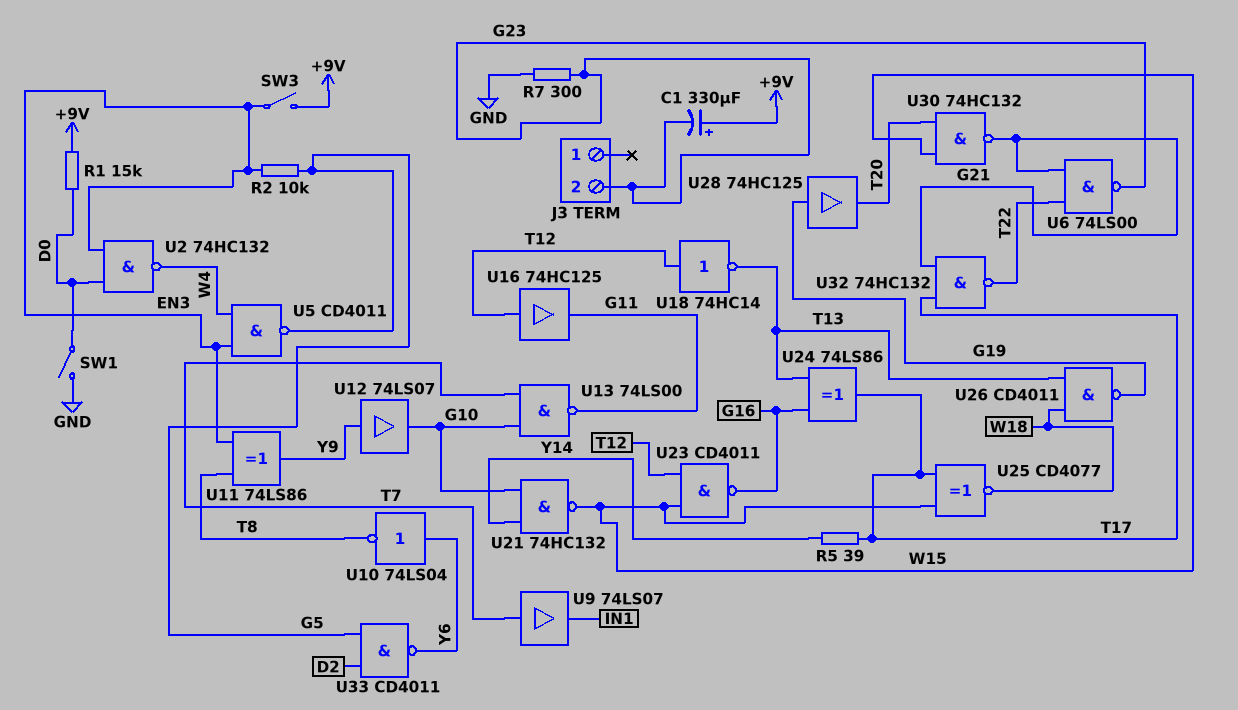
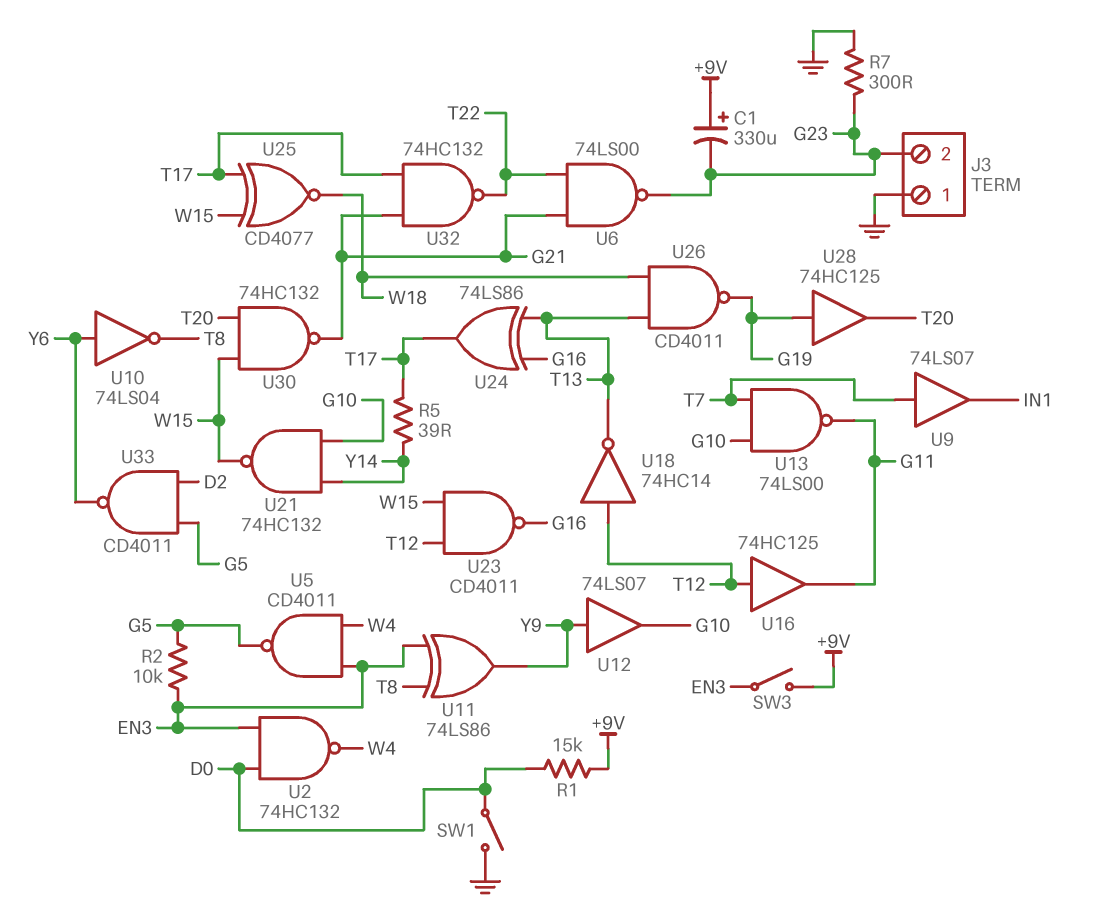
J3 pin 1: none -> GND

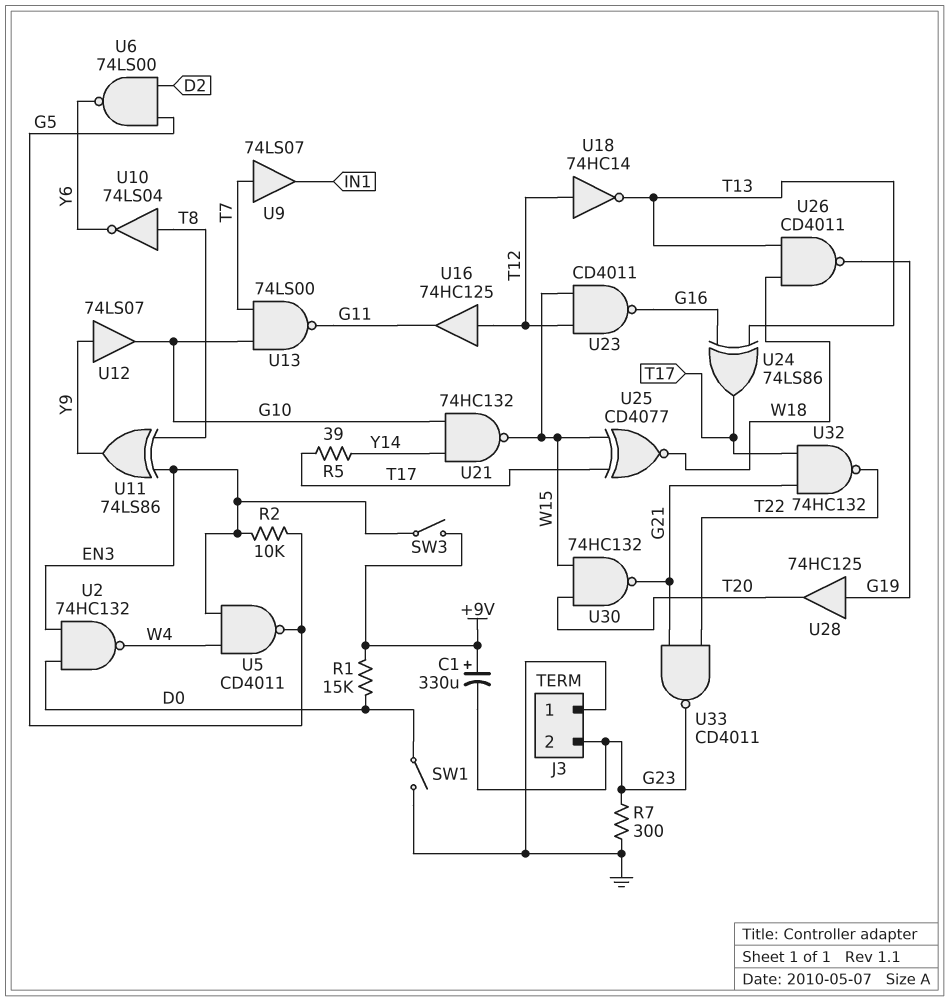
U6: NAND 74LS00 (in G21, in T22, out G23) -> NAND 74LS00 (in D2, in G5, out Y6)
U10: NOT 74LS04 (in Y6, out T8) -> NOT 74LS04 (in T8, out Y6)
U33: NAND CD4011 (in D2, in G5, out Y6) -> NAND CD4011 (in G21, in T22, out G23)

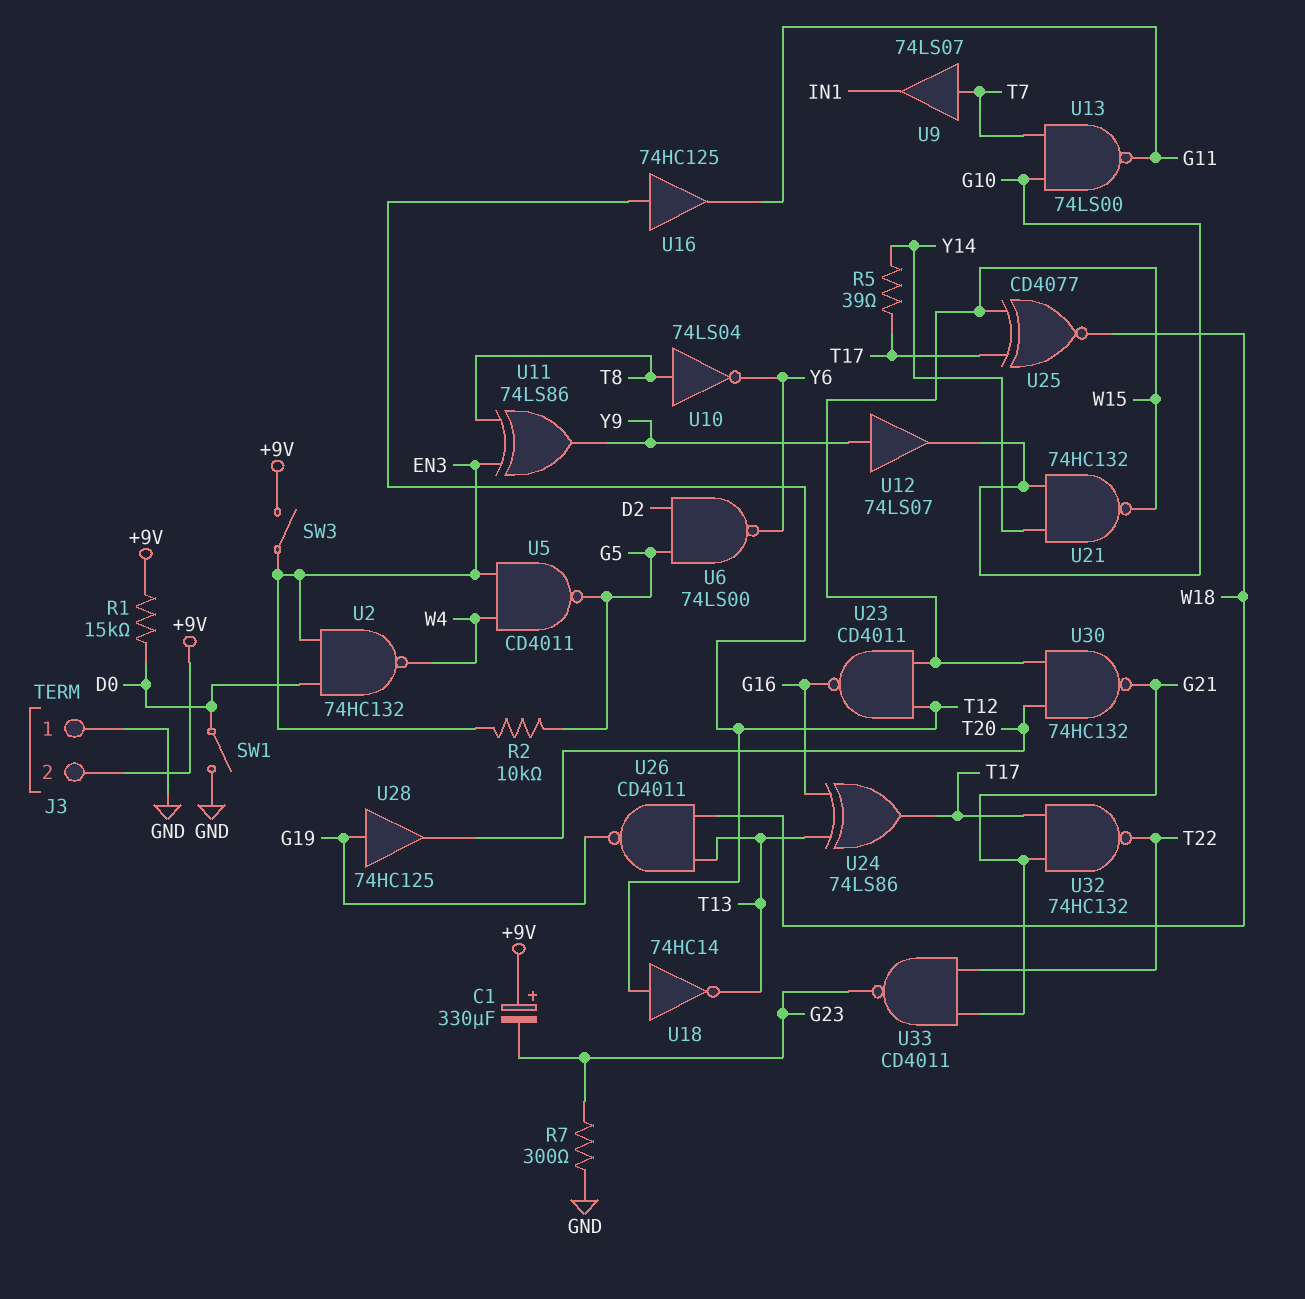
J3 pin 2: G23 -> +9V

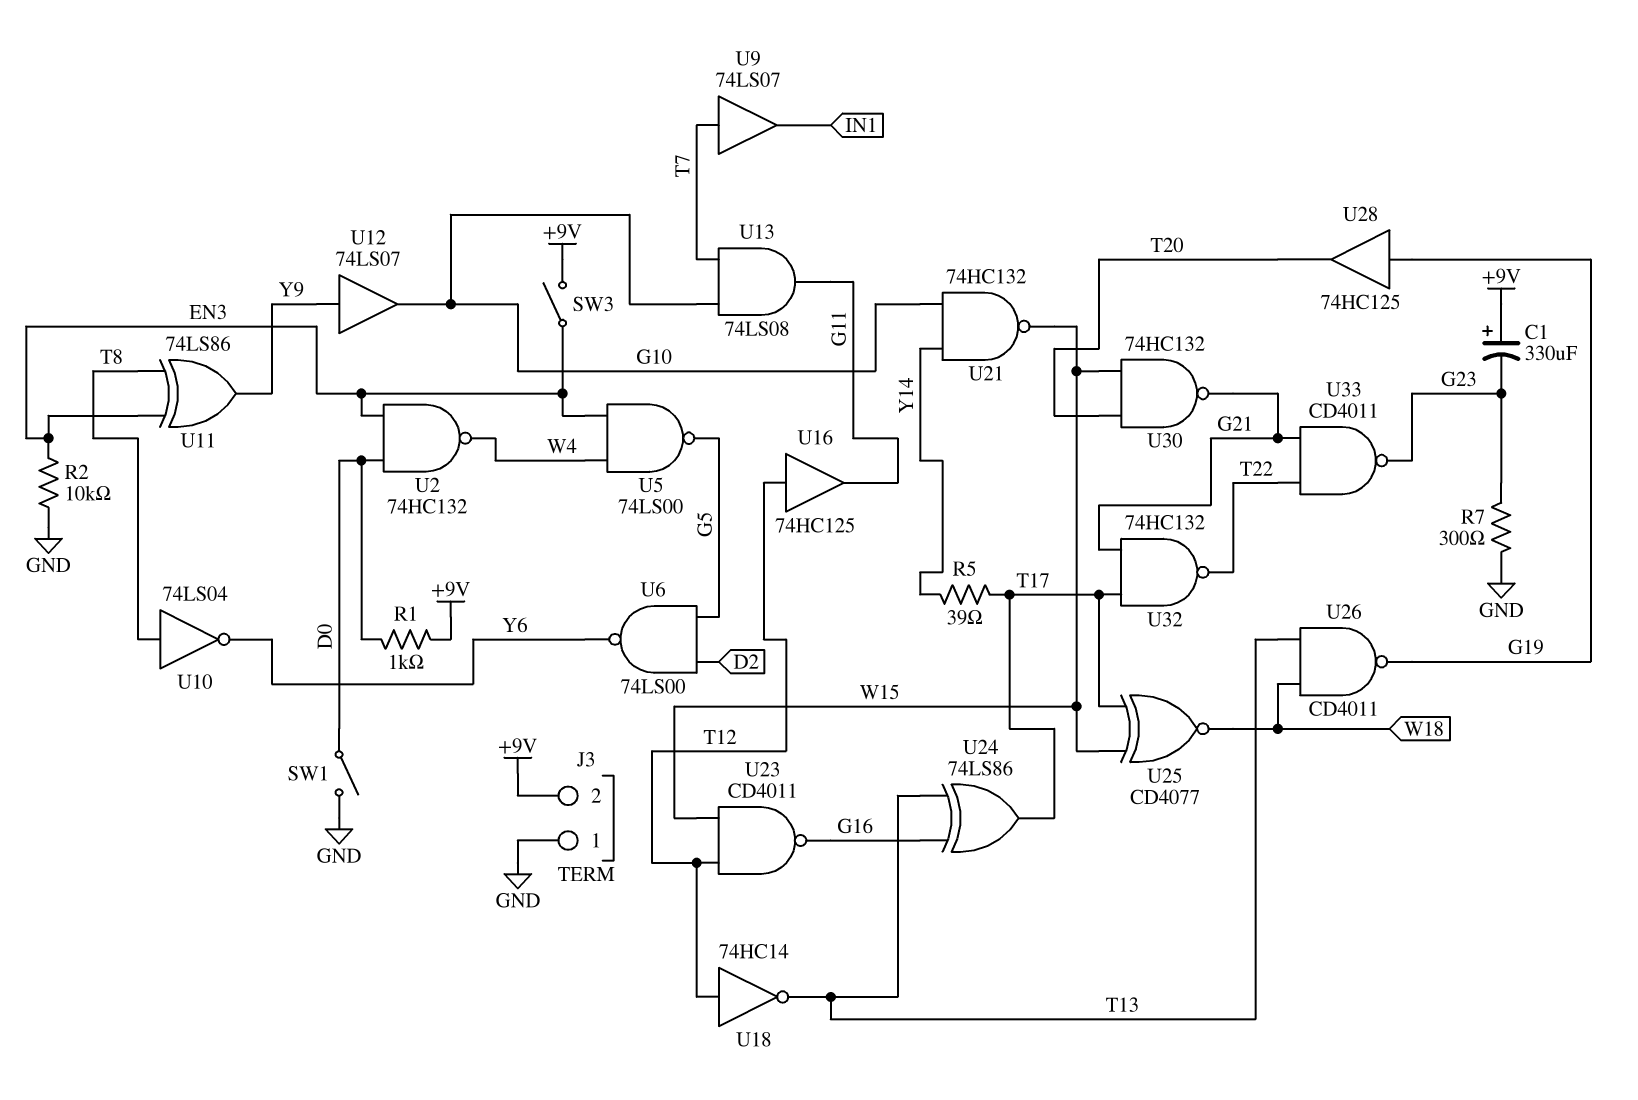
R1: 15k (+9V, D0) -> 1k (+9V, D0)
R2: 10k (EN3, G5) -> 10k (EN3, GND)
U5: NAND CD4011 (in EN3, in W4, out G5) -> NAND 74LS00 (in EN3, in W4, out G5)
U13: NAND 74LS00 (in G10, in T7, out G11) -> AND 74LS08 (in G10, in T7, out G11)

